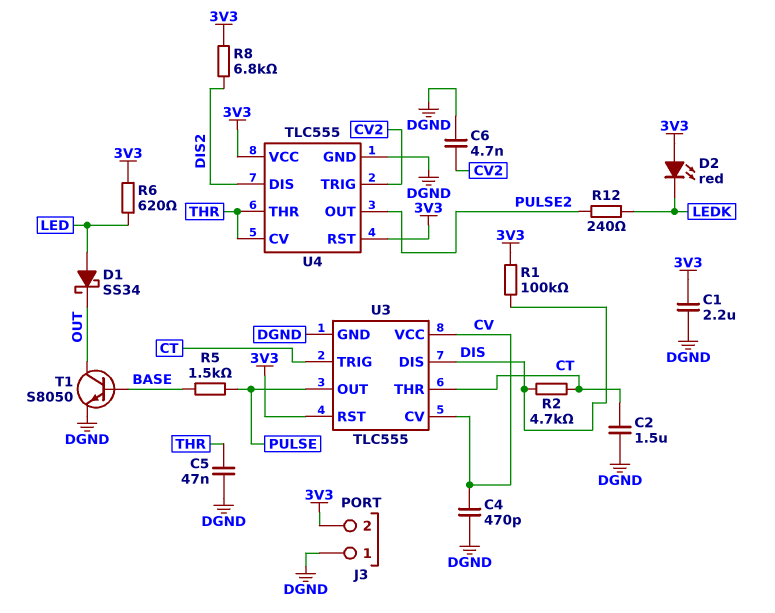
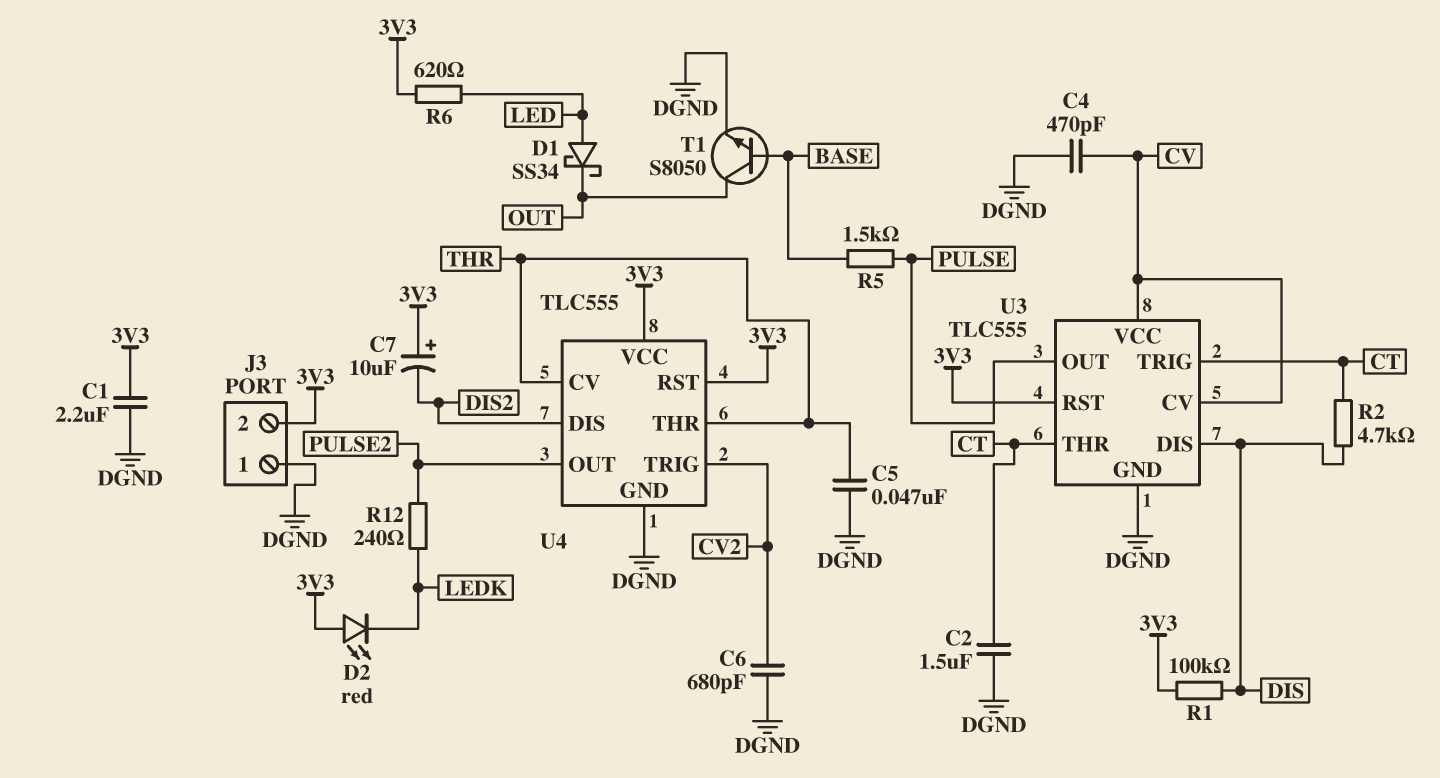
C6: 4.7nF (CV2, DGND) -> 680pF (CV2, DGND)
C7: none -> 10uF (plus 3V3, minus DIS2)
R8: 6.8k (3V3, DIS2) -> none

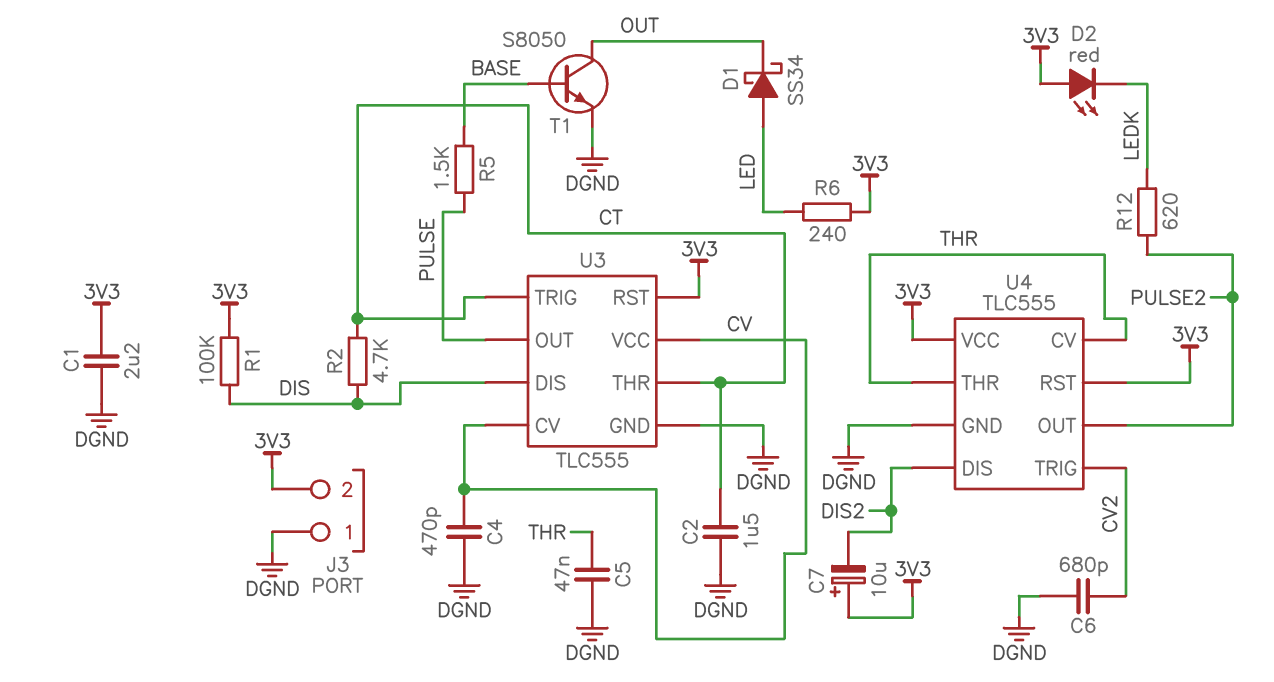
R6: 620 (3V3, LED) -> 240 (3V3, LED)
R12: 240 (LEDK, PULSE2) -> 620 (LEDK, PULSE2)

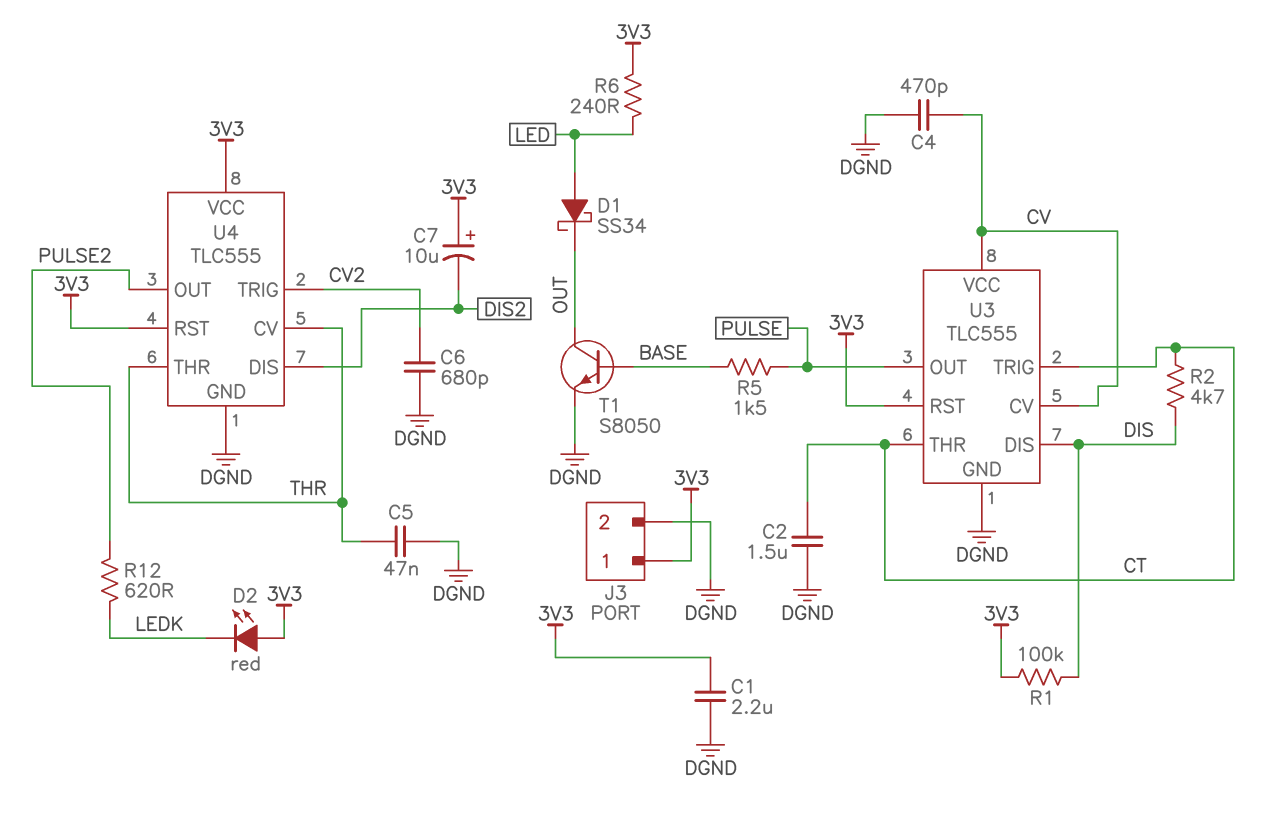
J3 pin 1: DGND -> 3V3
J3 pin 2: 3V3 -> DGND

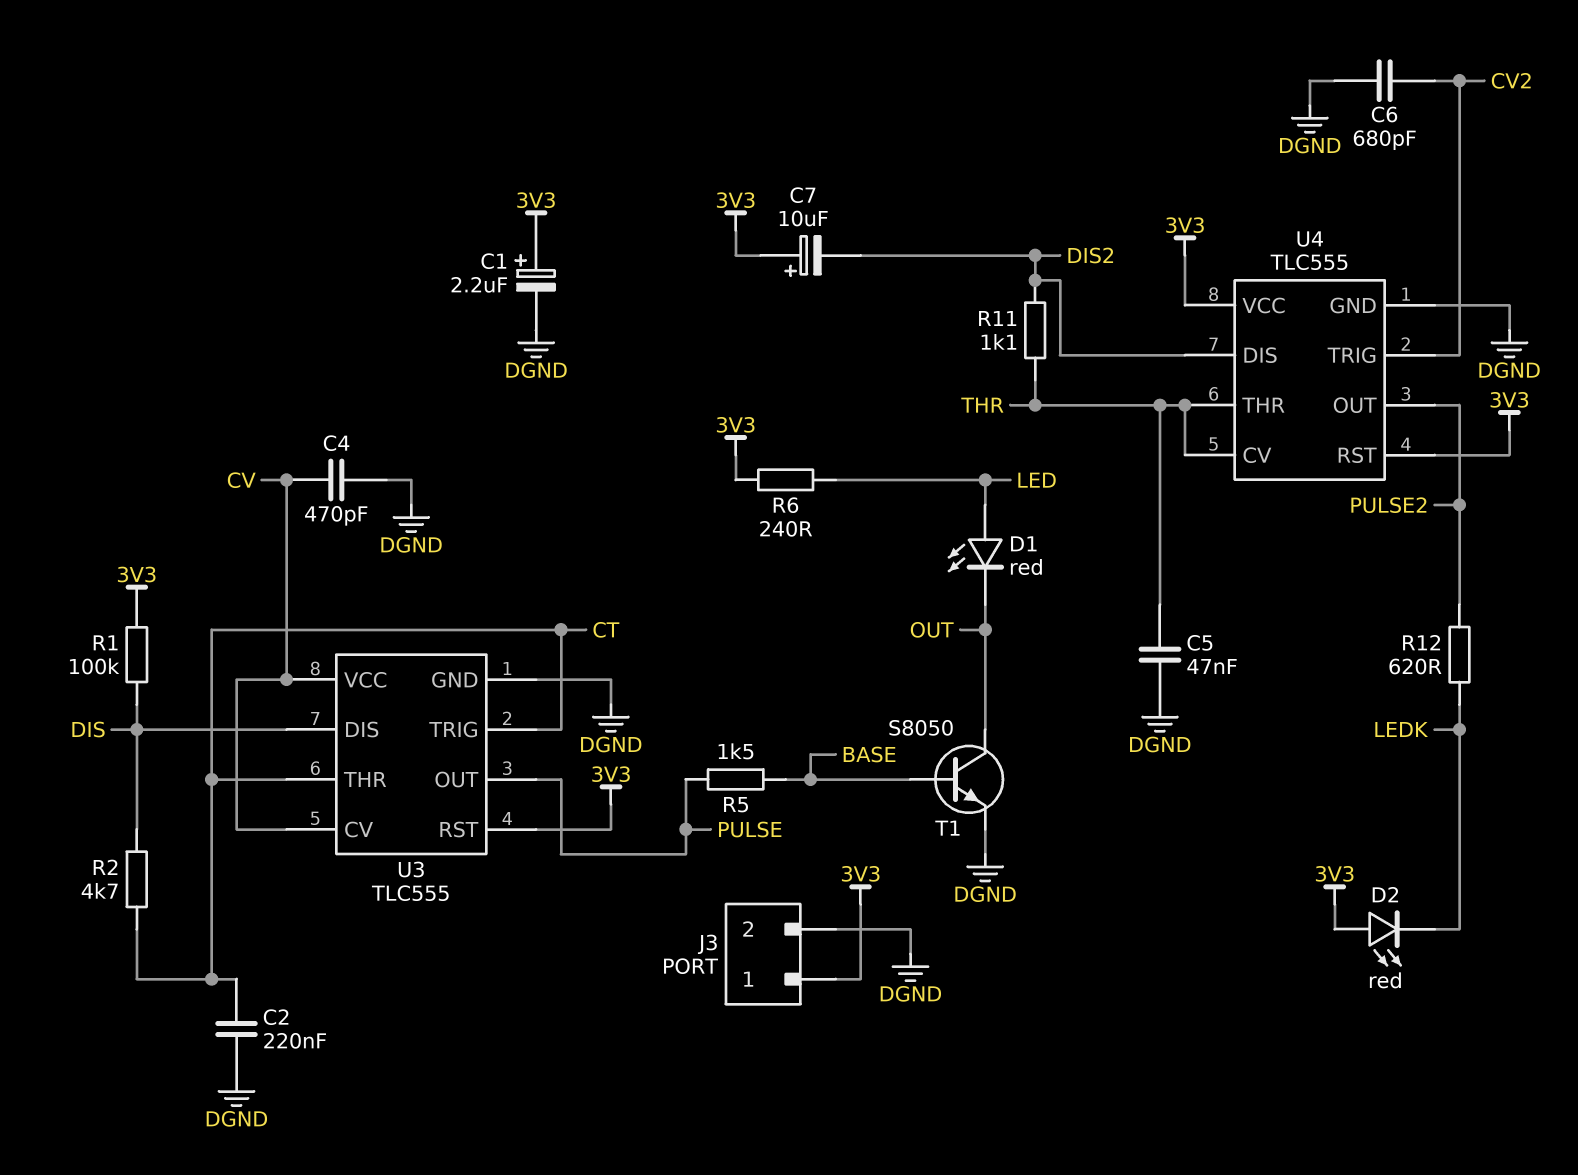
C1: 2.2uF (3V3, DGND) -> 2.2uF (plus 3V3, minus DGND)
C2: 1.5uF (CT, DGND) -> 220nF (CT, DGND)
D1: schottky SS34 (A LED, K OUT) -> LED red (A LED, K OUT)
R11: none -> 1.1k (DIS2, THR)

